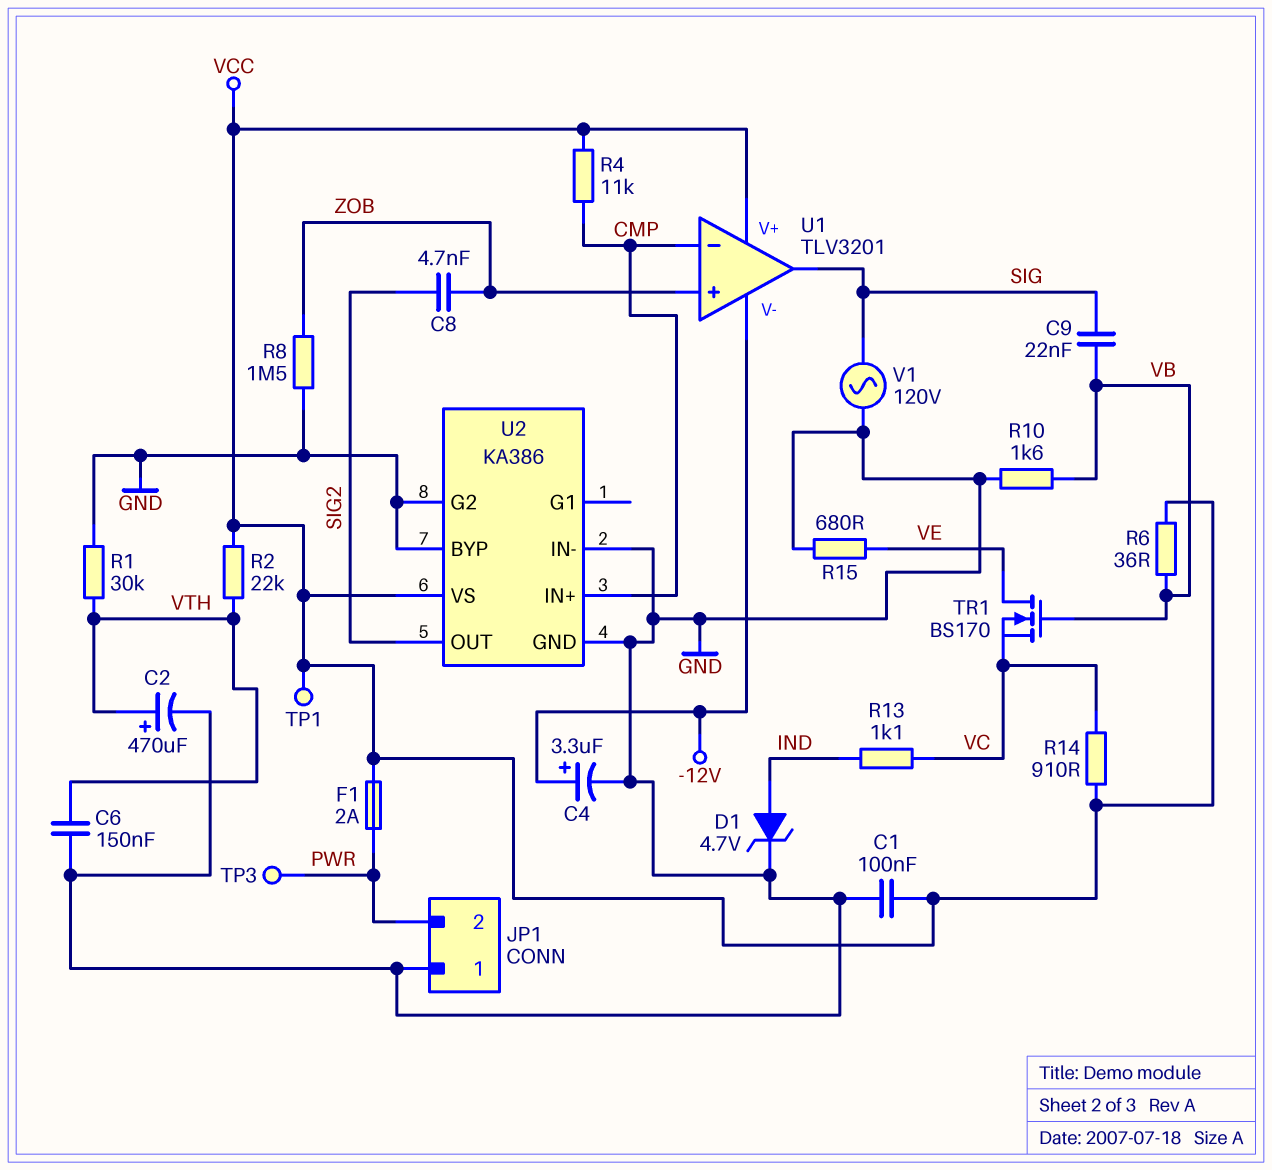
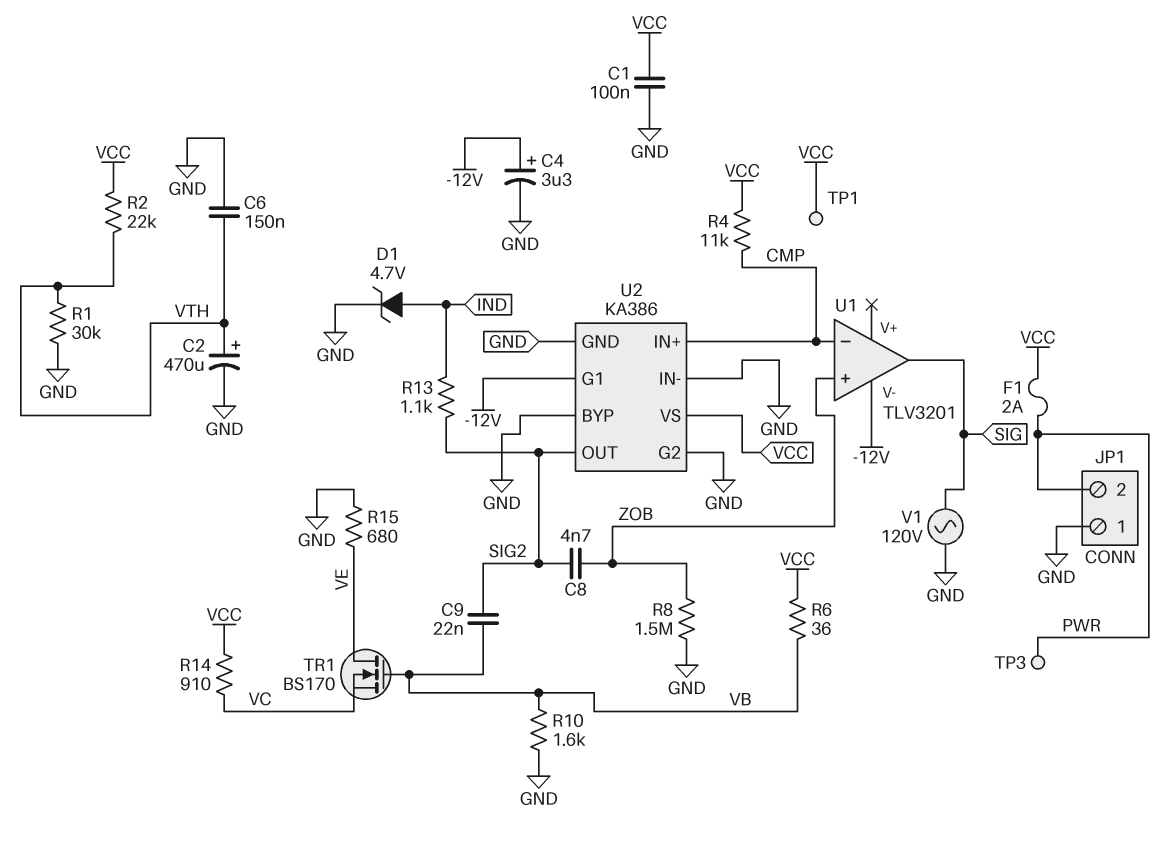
C9: 22nF (SIG, VB) -> 22nF (SIG2, VB)
R13: 1.1k (IND, VC) -> 1.1k (IND, SIG2)
U1 pin V+: VCC -> none
U2 pin G1: none -> -12V

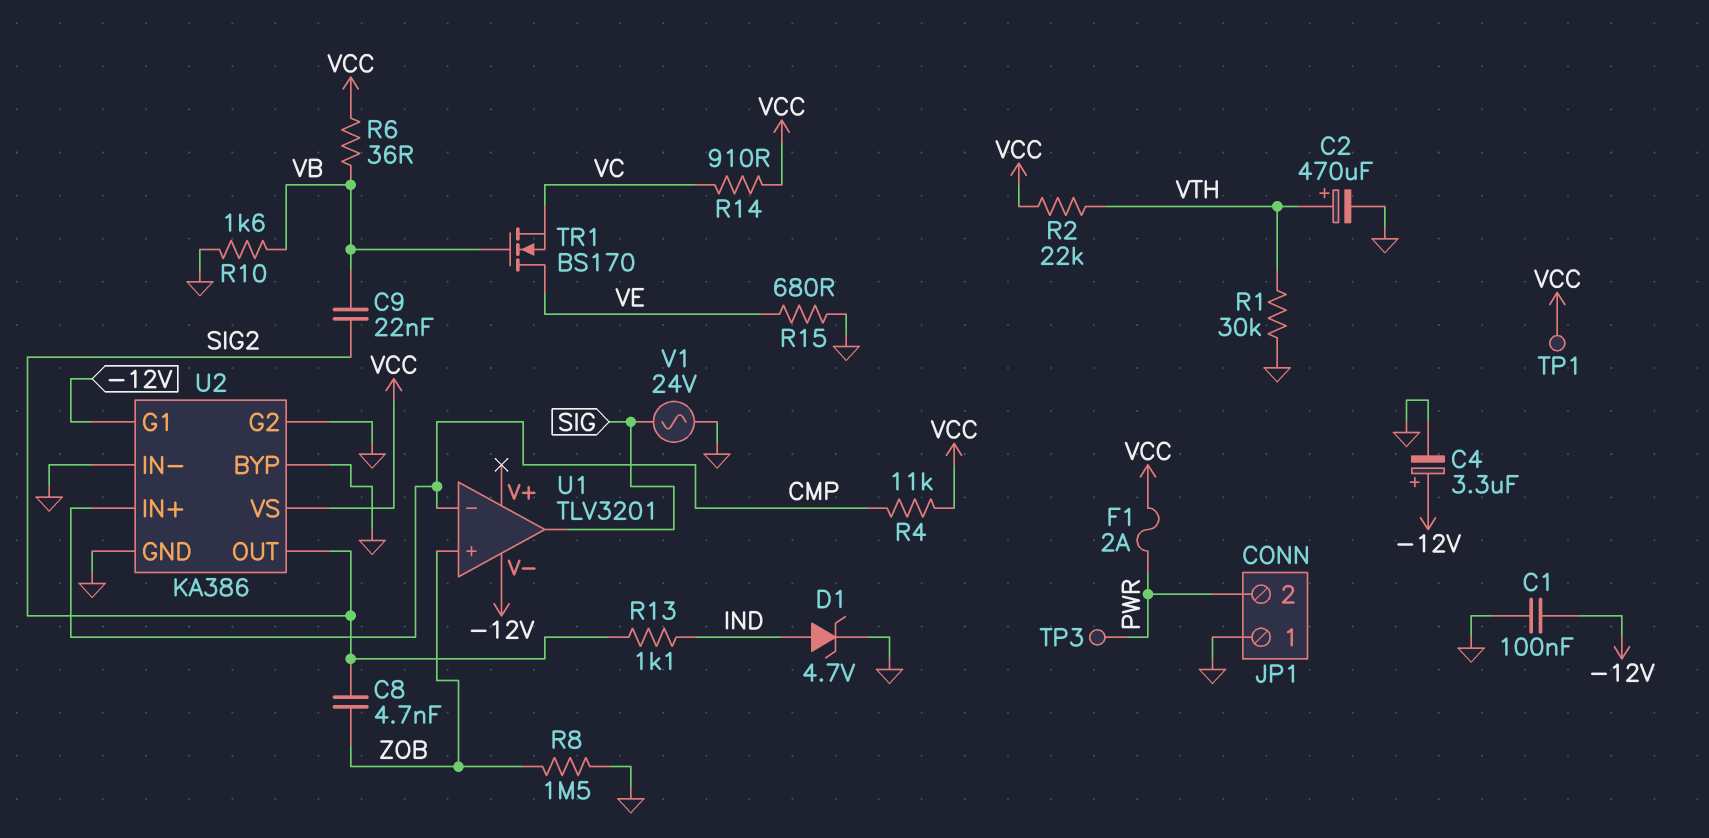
C1: 100nF (GND, VCC) -> 100nF (-12V, GND)
C6: 150nF (GND, VTH) -> none
V1: AC 120V (GND, SIG) -> AC 24V (GND, SIG)

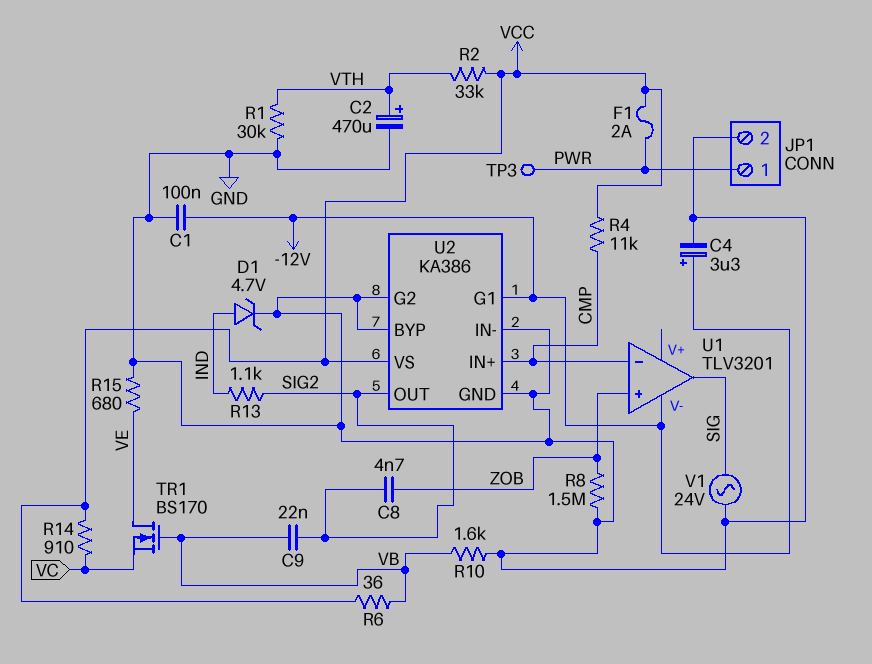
JP1 pin 1: GND -> PWR
JP1 pin 2: PWR -> GND
R2: 22k (VCC, VTH) -> 33k (VCC, VTH)
TP1: test point (VCC) -> none

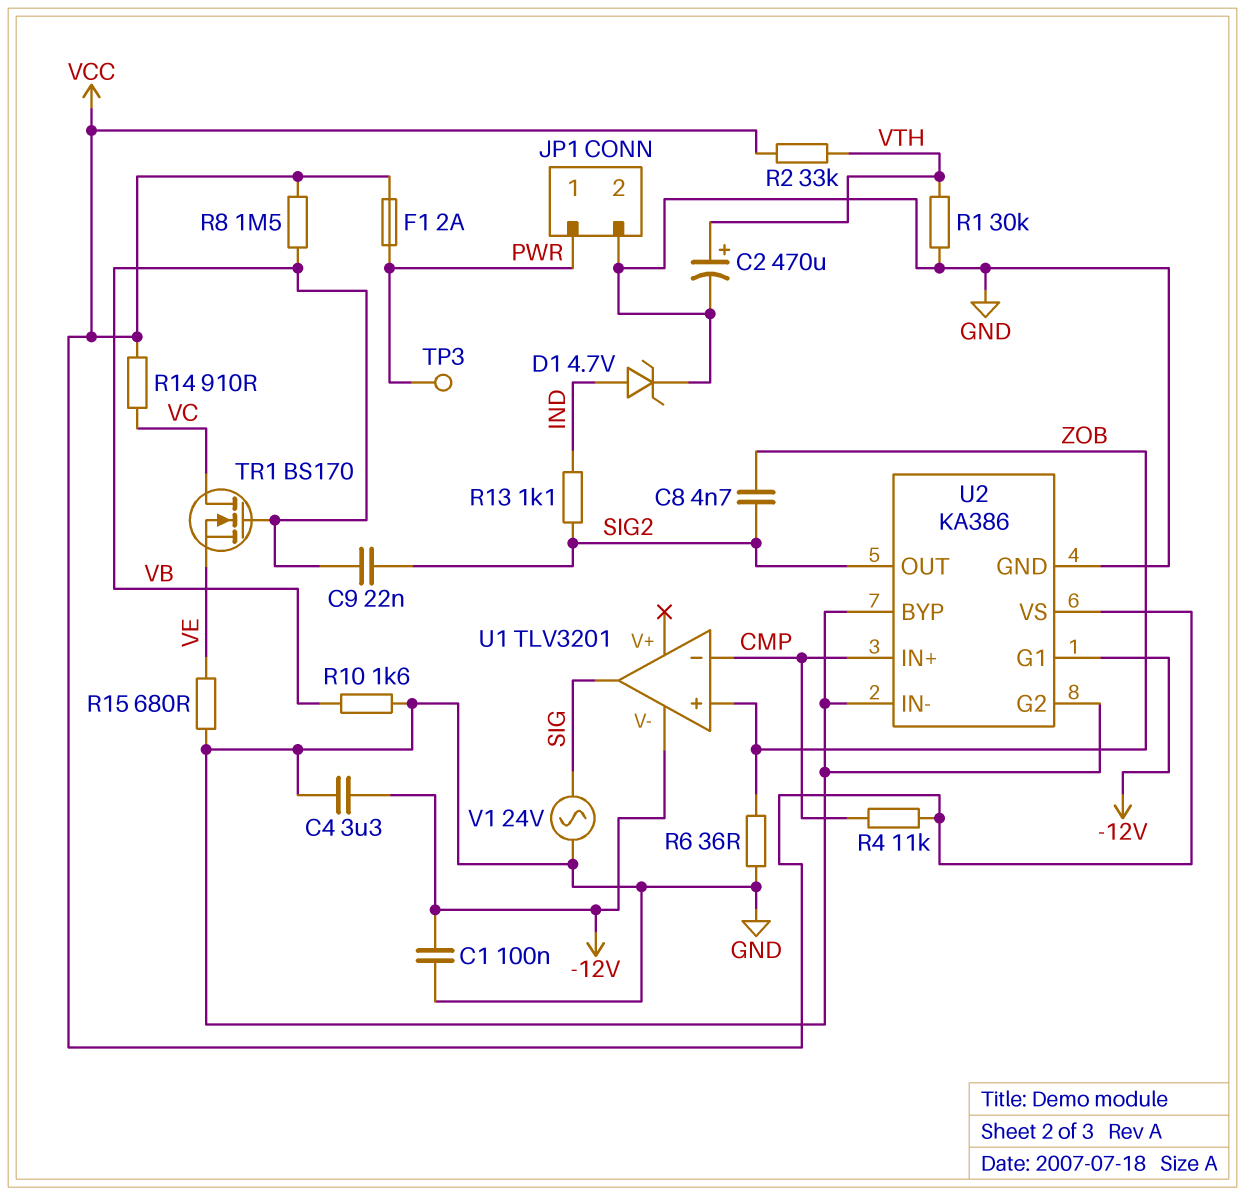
C4: 3.3uF (plus -12V, minus GND) -> 3.3uF (-12V, GND)
R6: 36 (VB, VCC) -> 36 (GND, ZOB)
R8: 1.5M (GND, ZOB) -> 1.5M (VB, VCC)
TR1: NMOS BS170 (G VB, D VE, S VC) -> NMOS BS170 (G VB, D VC, S VE)

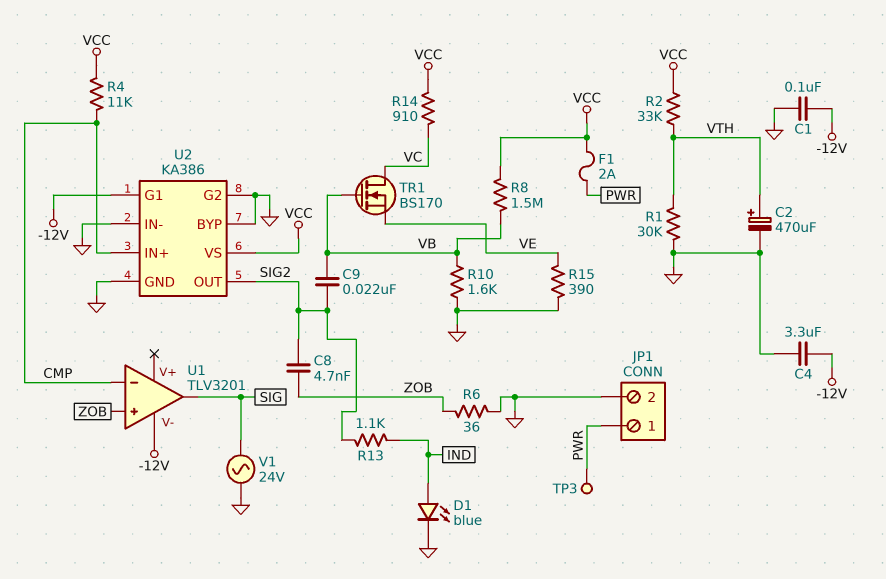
D1: zener 4.7V (A IND, K GND) -> LED blue (A IND, K GND)
R15: 680 (GND, VE) -> 390 (GND, VE)

